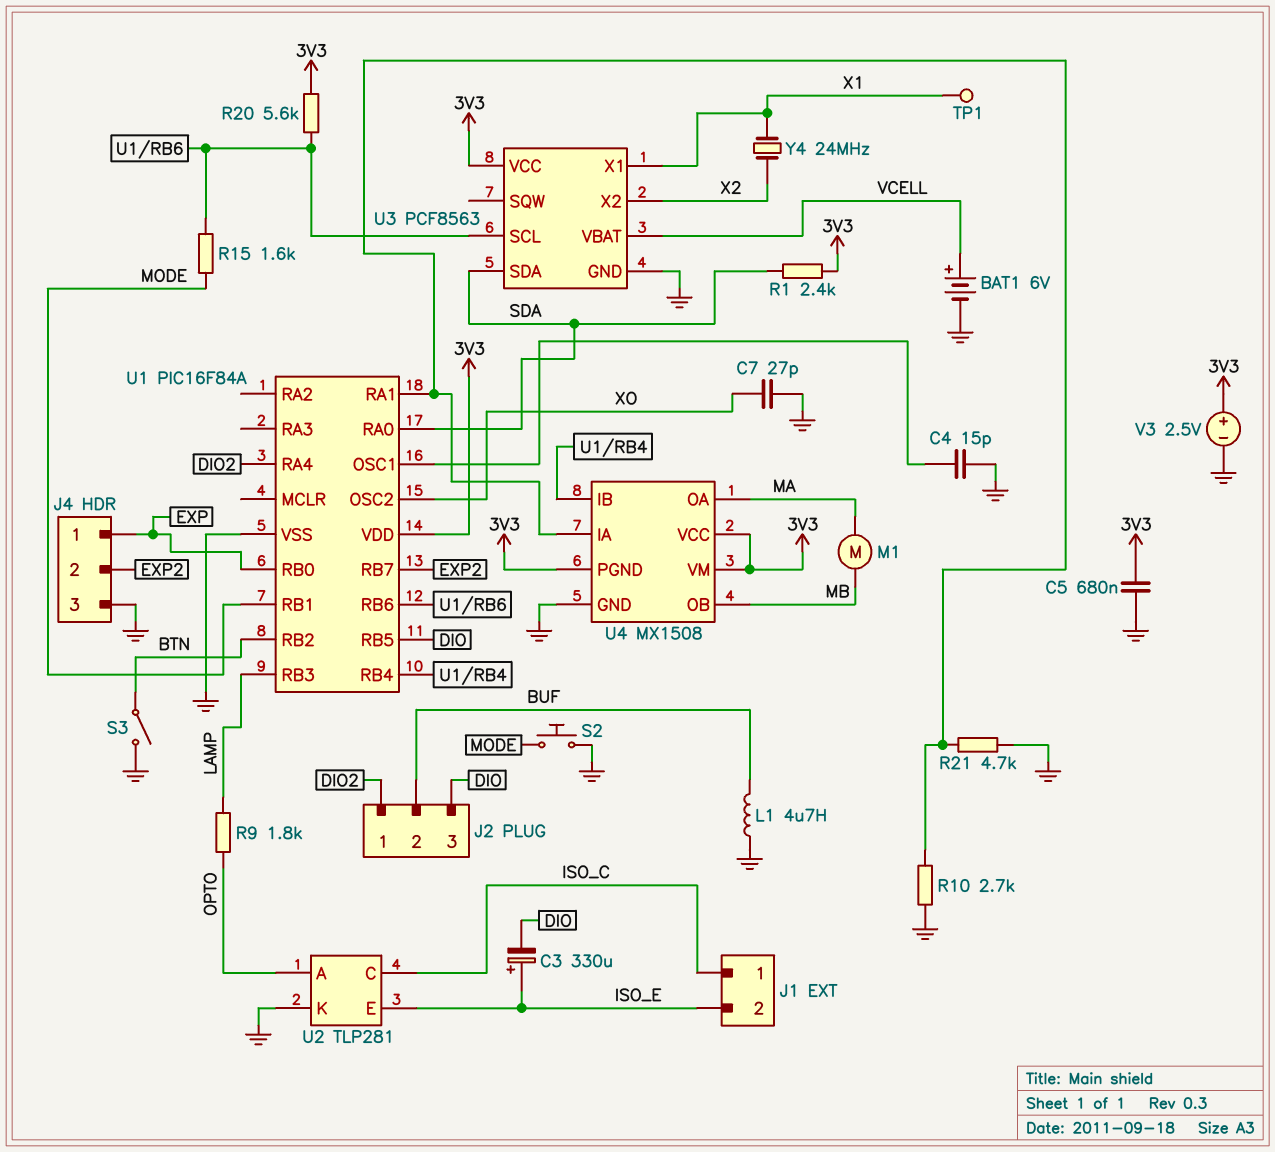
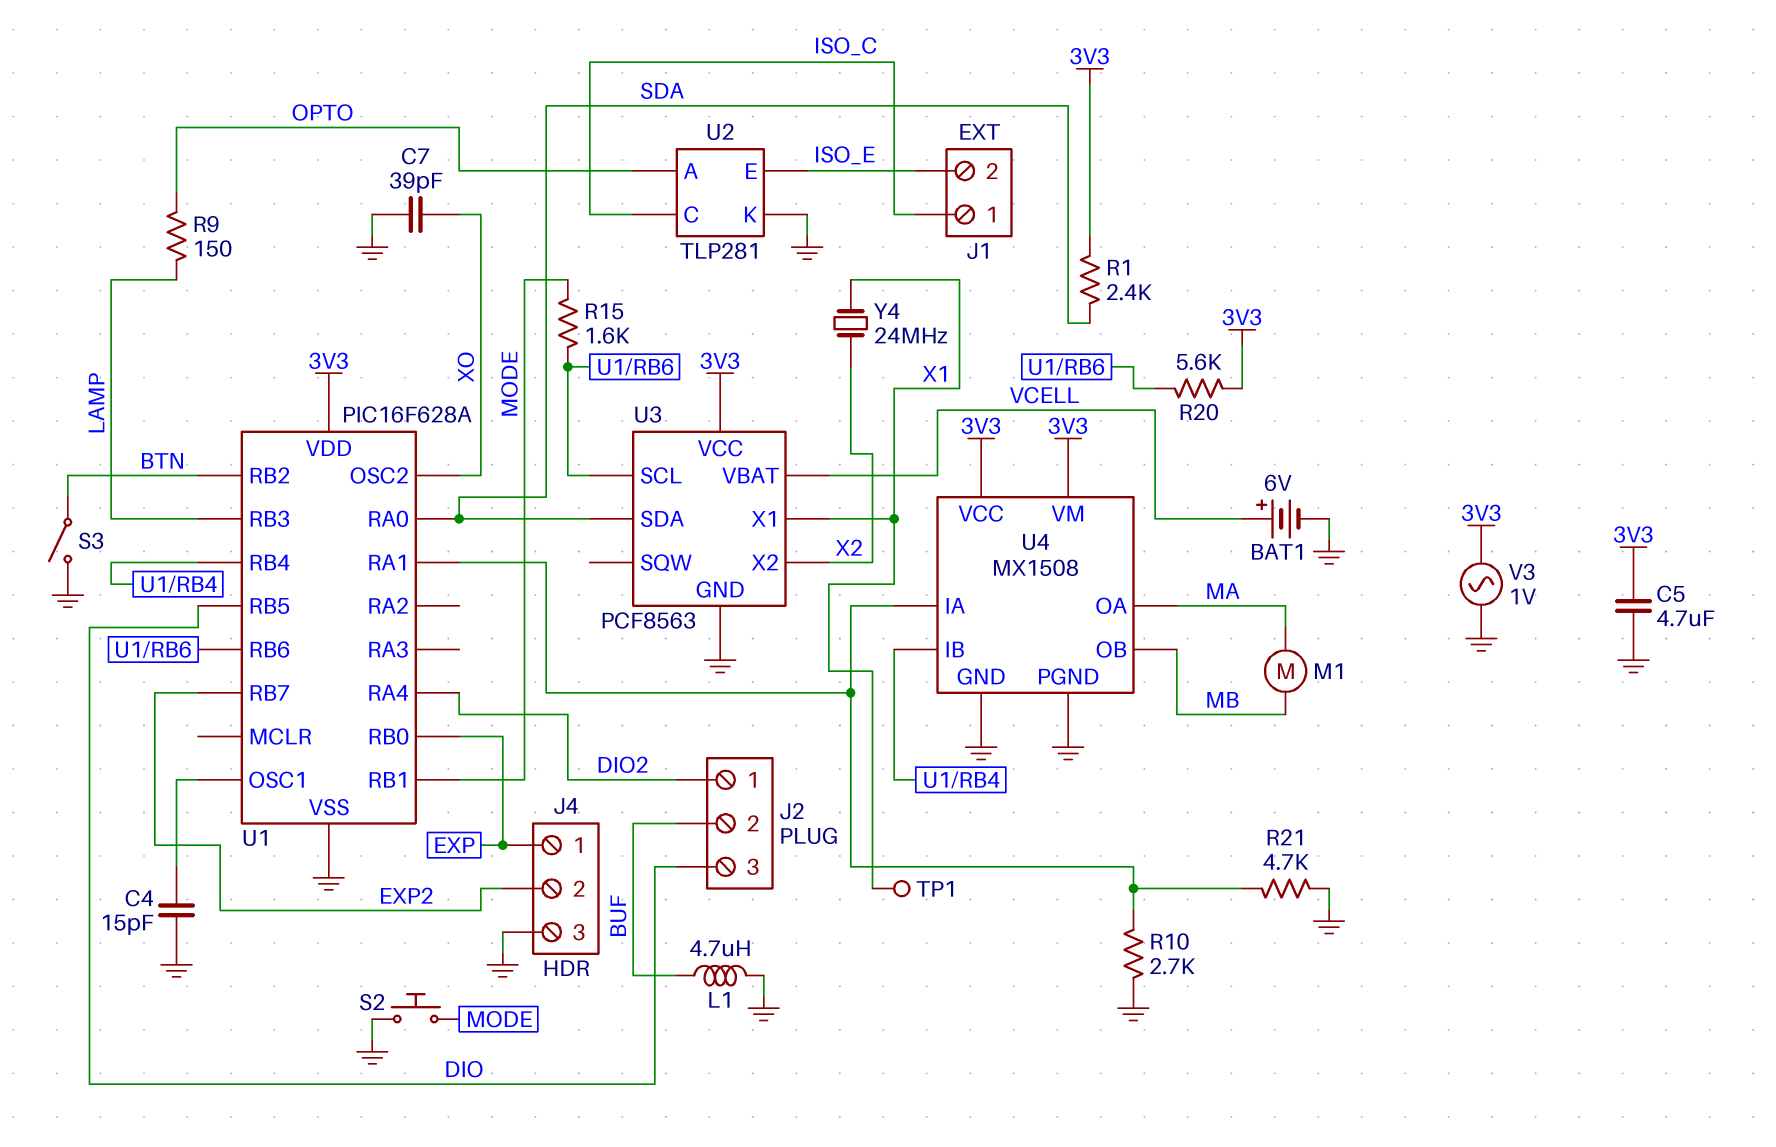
C3: 330uF (plus ISO_E, minus DIO) -> none
C5: 680nF (3V3, GND) -> 4.7uF (3V3, GND)
C7: 27pF (GND, XO) -> 39pF (GND, XO)
R9: 1.8k (LAMP, OPTO) -> 150 (LAMP, OPTO)
U1: PIC16F84A -> PIC16F628A
U4 pin PGND: 3V3 -> GND
V3: 2.5V (plus 3V3, minus GND) -> AC 1V (3V3, GND)

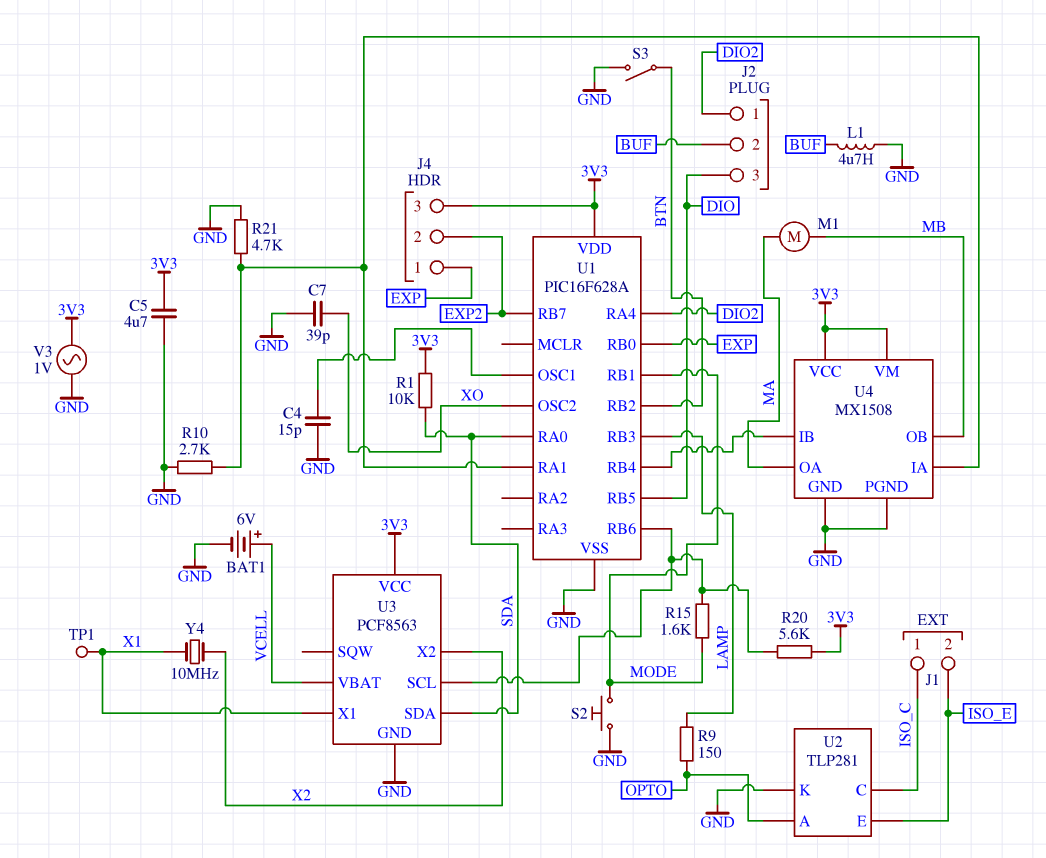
J4 pin 3: GND -> 3V3
R1: 2.4k (3V3, SDA) -> 10k (3V3, SDA)
Y4: 24MHz (X1, X2) -> 10MHz (X1, X2)

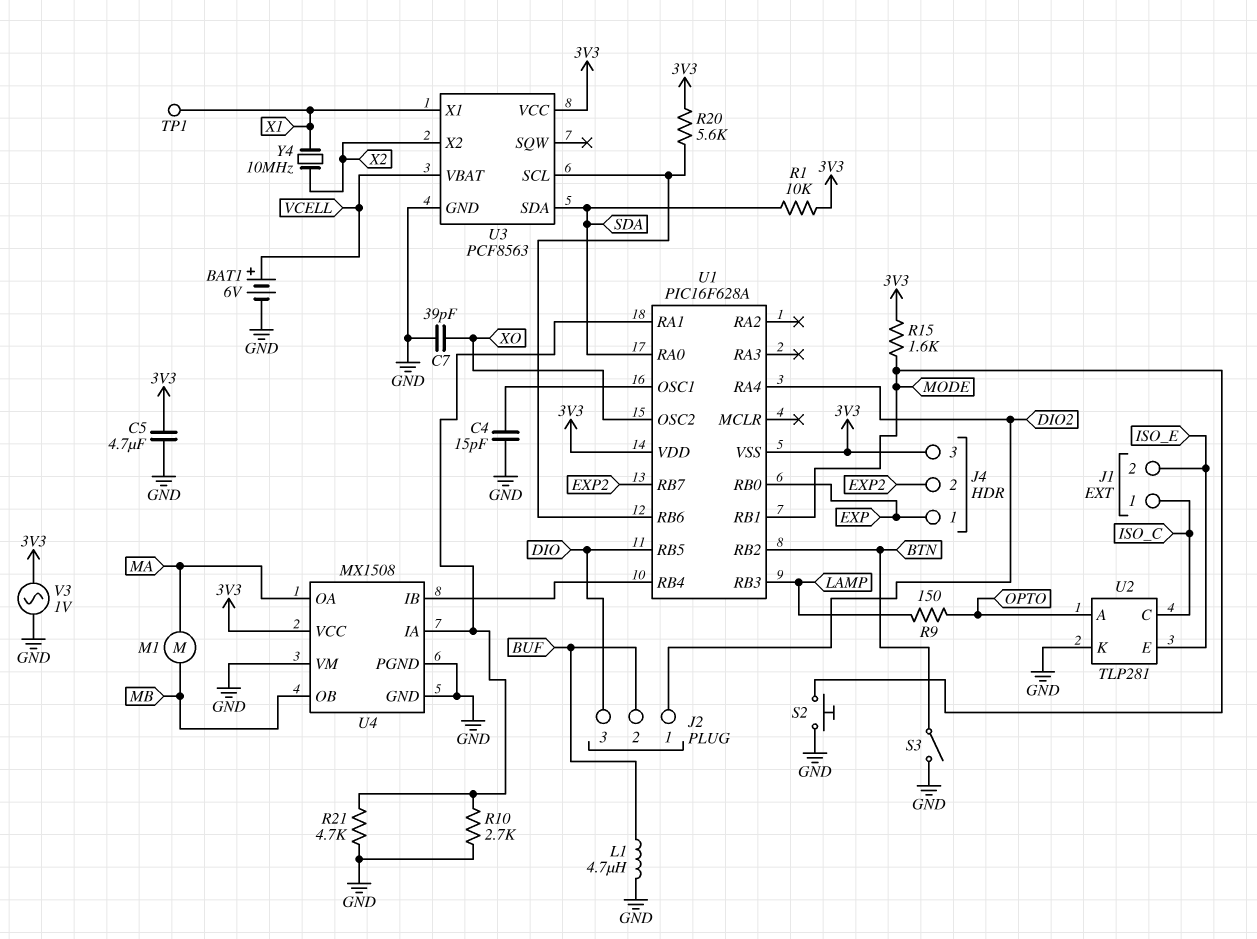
R15: 1.6k (MODE, U1/RB6) -> 1.6k (3V3, MODE)
U1 pin VSS: GND -> 3V3
U4 pin VM: 3V3 -> GND

